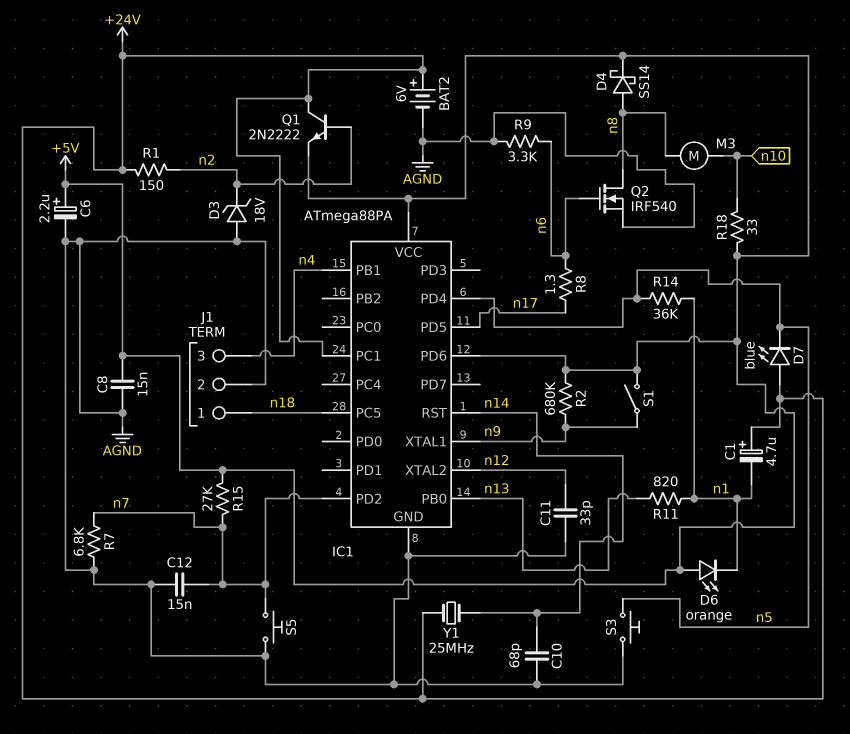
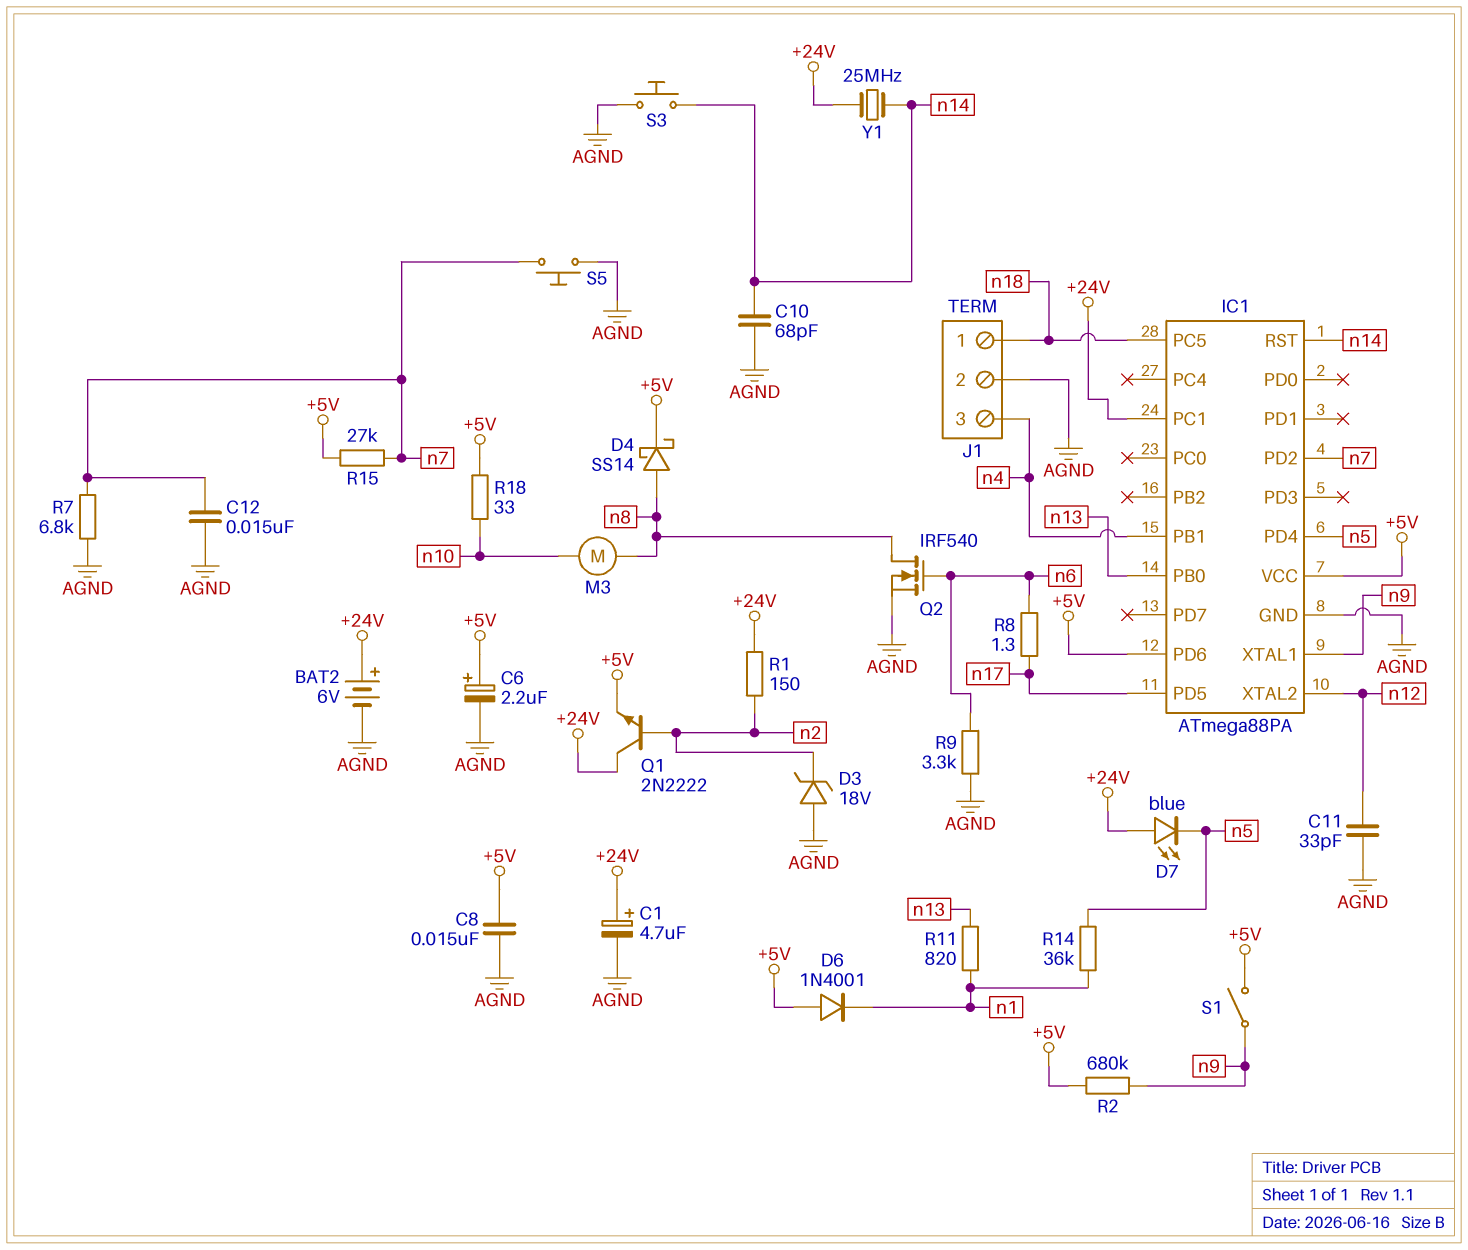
C1: 4.7uF (plus +24V, minus n1) -> 4.7uF (plus +24V, minus AGND)
D6: LED orange (A +5V, K n1) -> diode 1N4001 (A +5V, K n1)
S3: button (AGND, n5) -> button (AGND, n14)

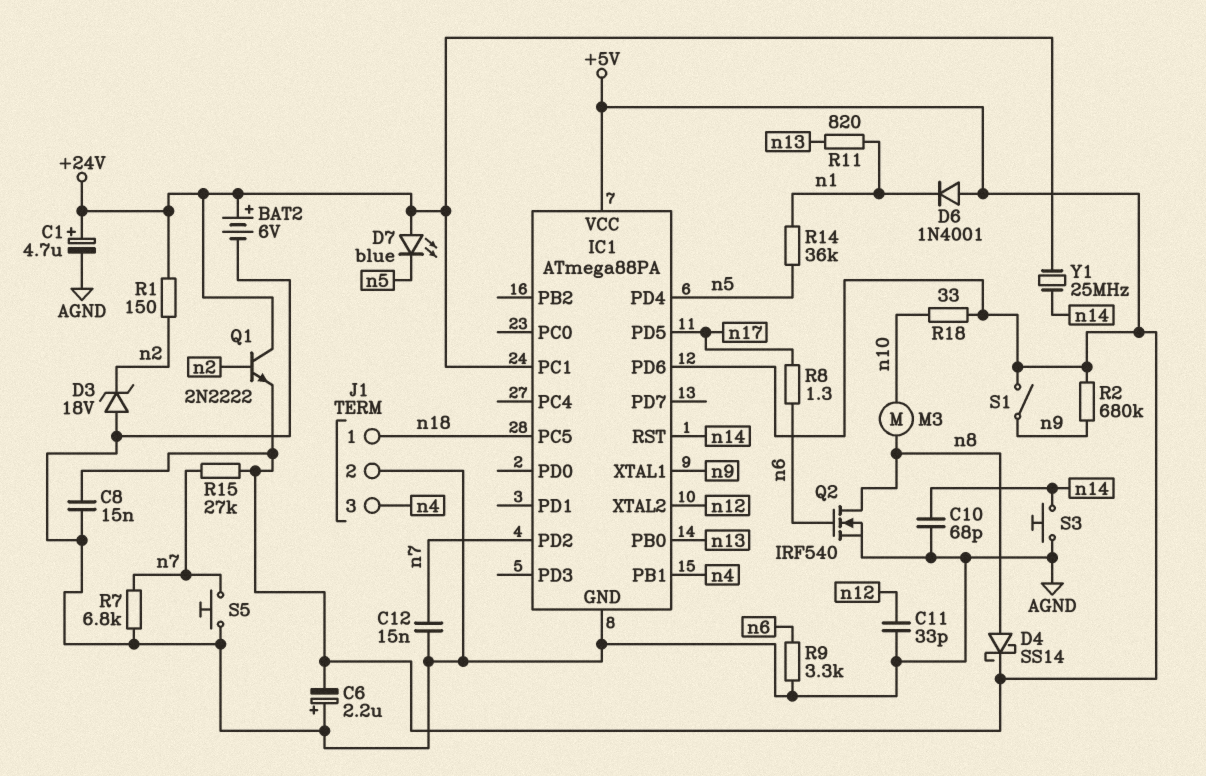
C6: 2.2uF (plus +5V, minus AGND) -> 2.2uF (plus AGND, minus +5V)

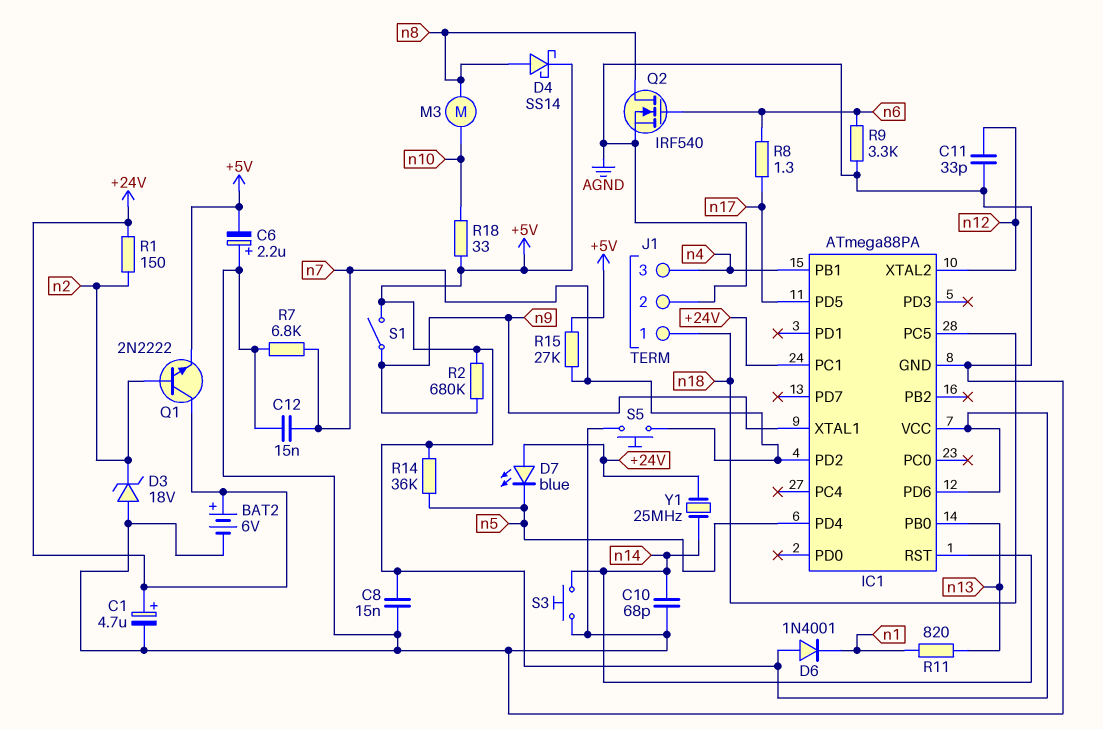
R14: 36k (n1, n5) -> 36k (+5V, n5)

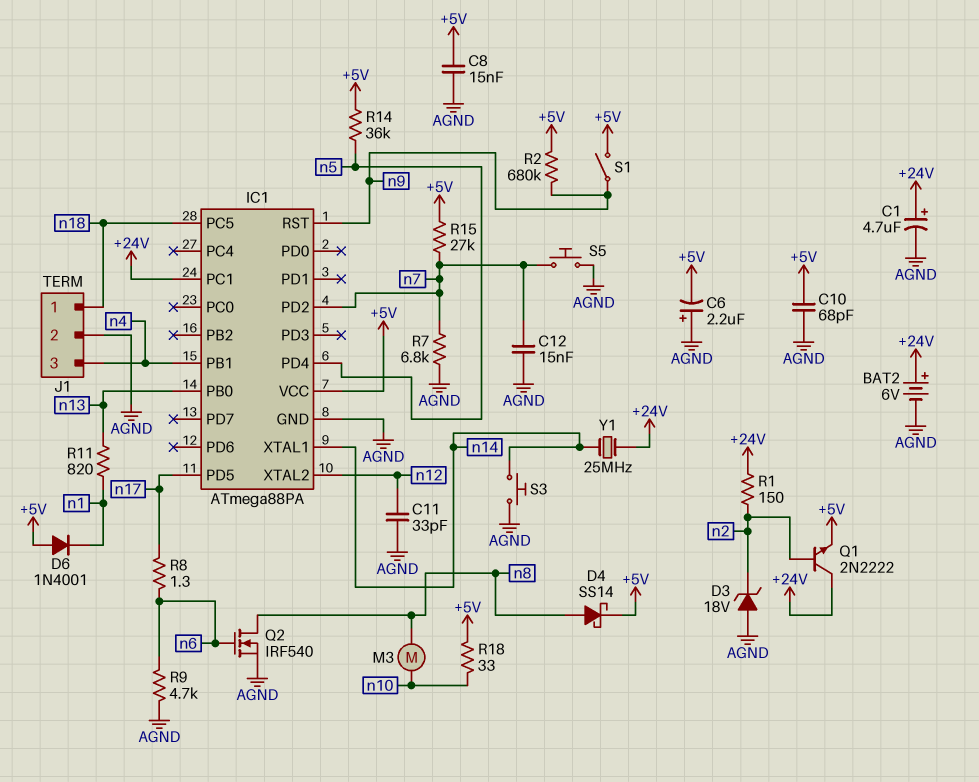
C10: 68pF (AGND, n14) -> 68pF (+5V, AGND)
D7: LED blue (A +24V, K n5) -> none
IC1 pin PD6: +5V -> none
IC1 pin RST: n14 -> n9
IC1 pin XTAL1: n9 -> n14
R9: 3.3k (AGND, n6) -> 4.7k (AGND, n6)

